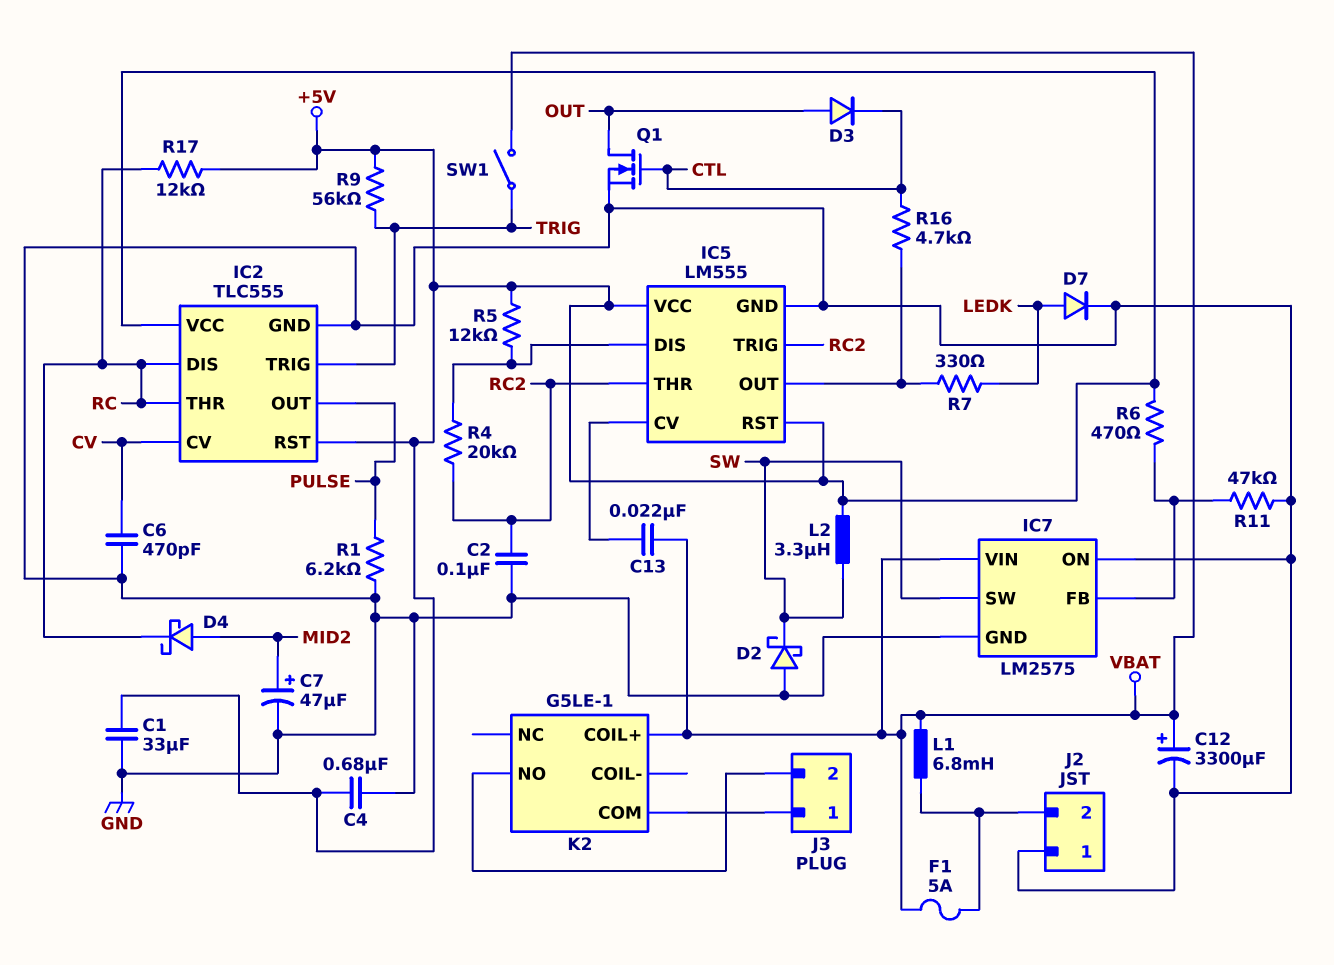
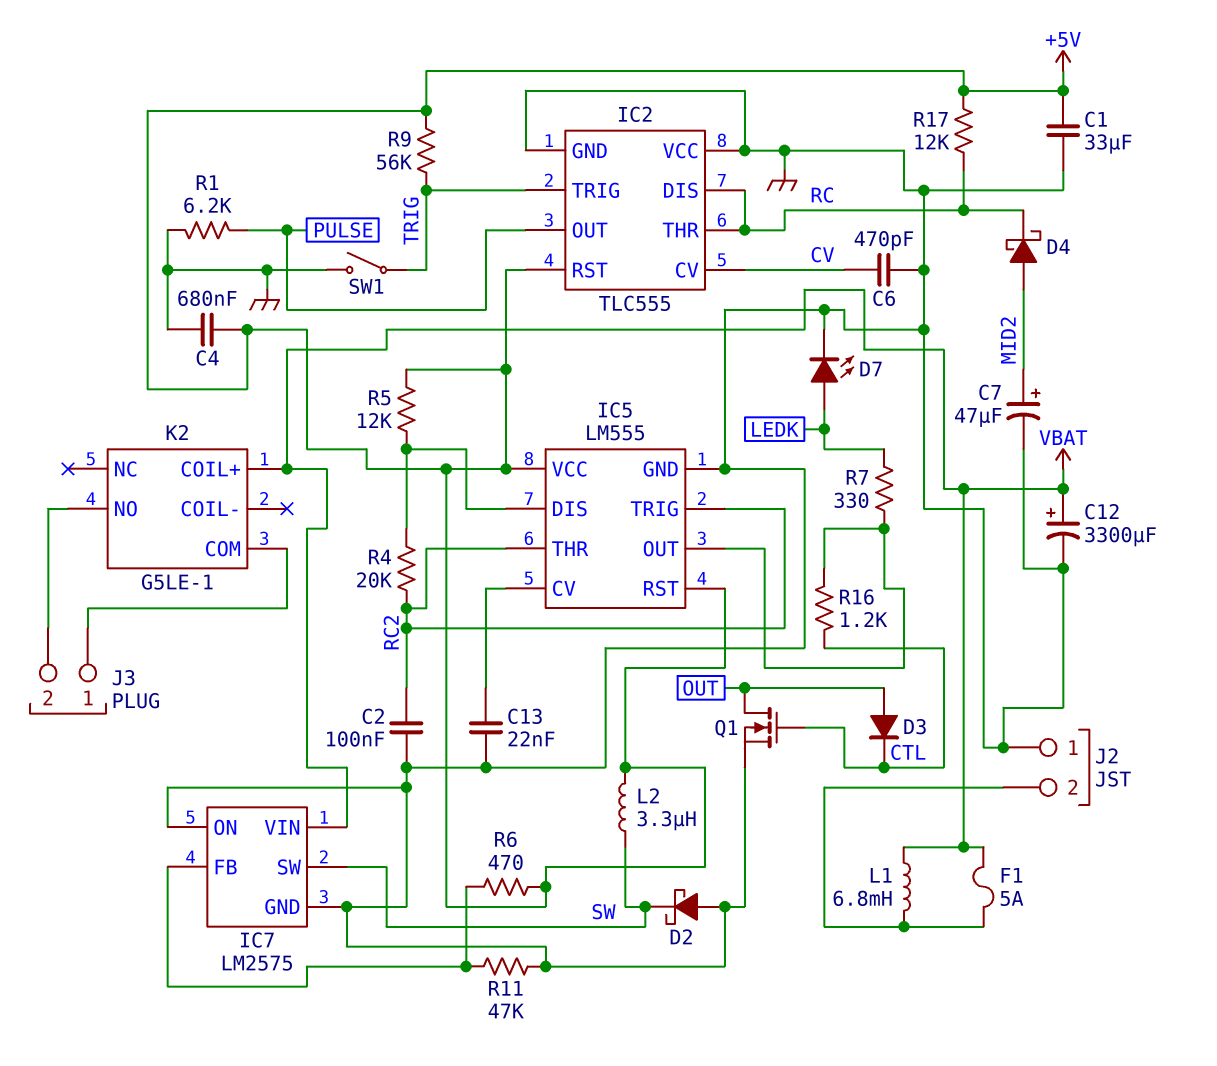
C13: 22nF (IC5/CV, VBAT) -> 22nF (GND, IC5/CV)
D7: diode (A LEDK, K GND) -> LED (A LEDK, K GND)
IC2 pin VCC: +5V -> GND
R16: 4.7k (CTL, IC5/OUT) -> 1.2k (CTL, IC5/OUT)
SW1: switch (TRIG, VBAT) -> switch (GND, TRIG)

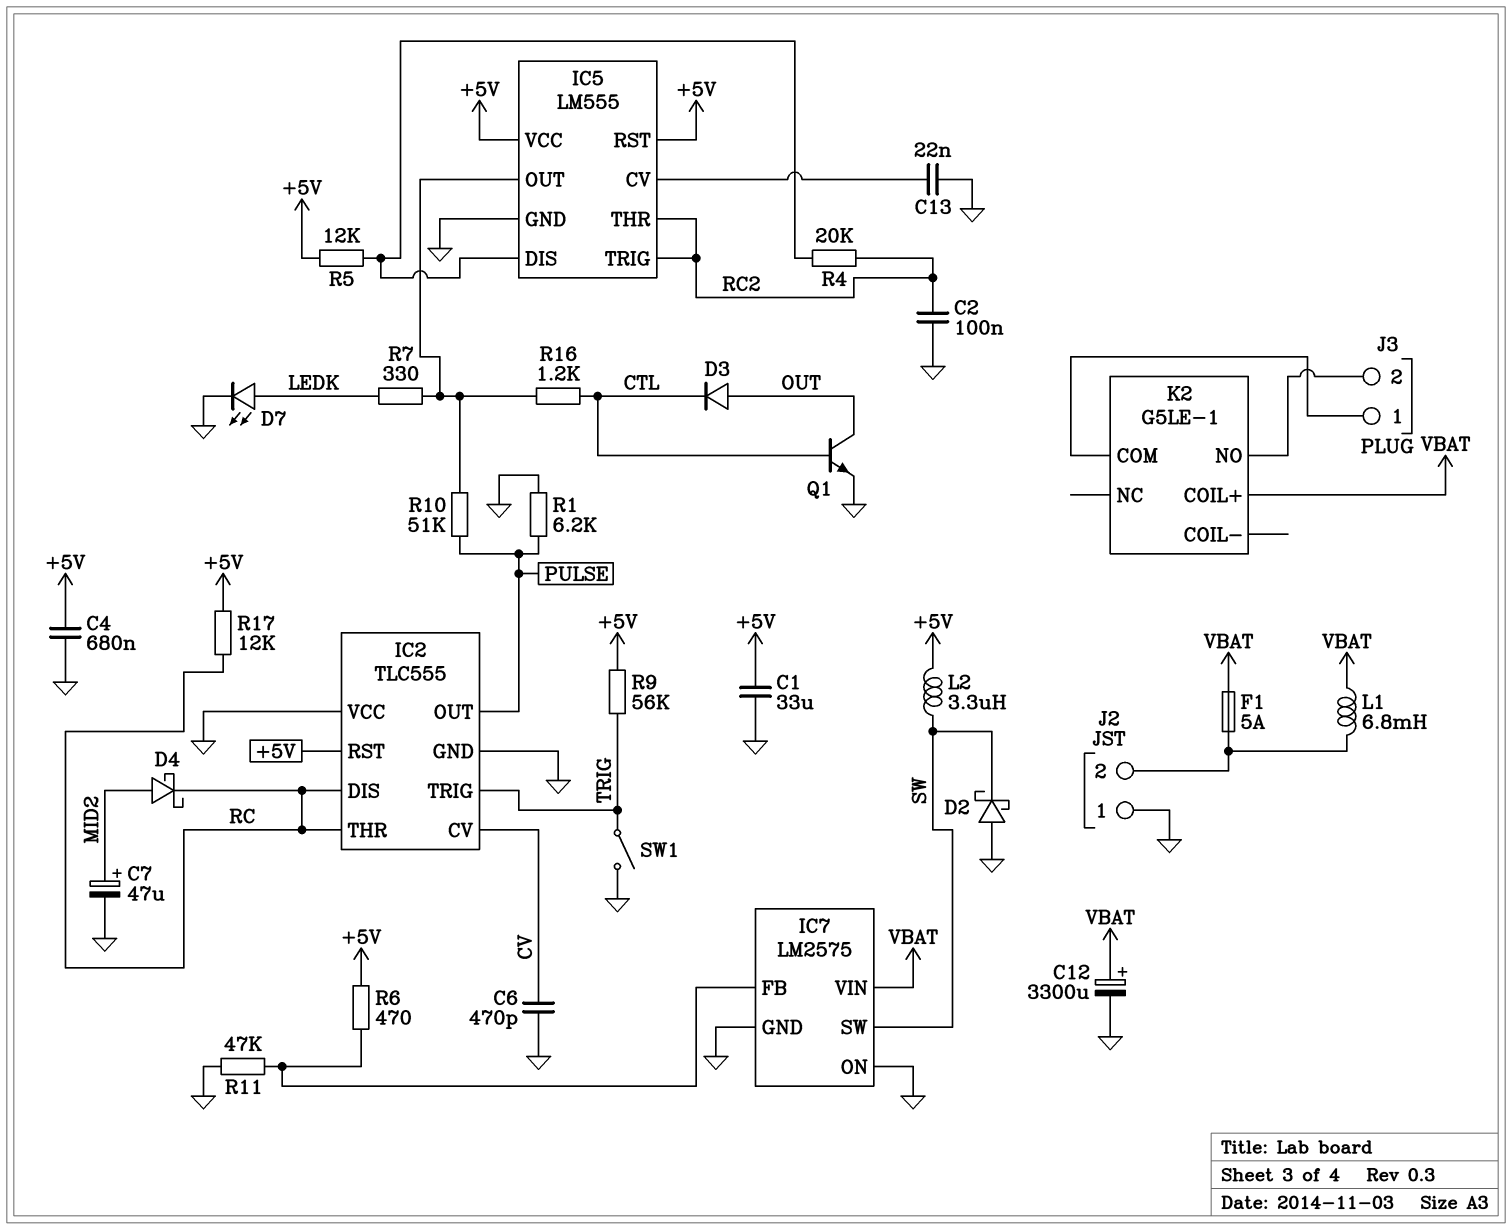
Q1: NMOS (G CTL, D OUT, S GND) -> NPN (B CTL, C OUT, E GND)
R10: none -> 51k (IC5/OUT, PULSE)

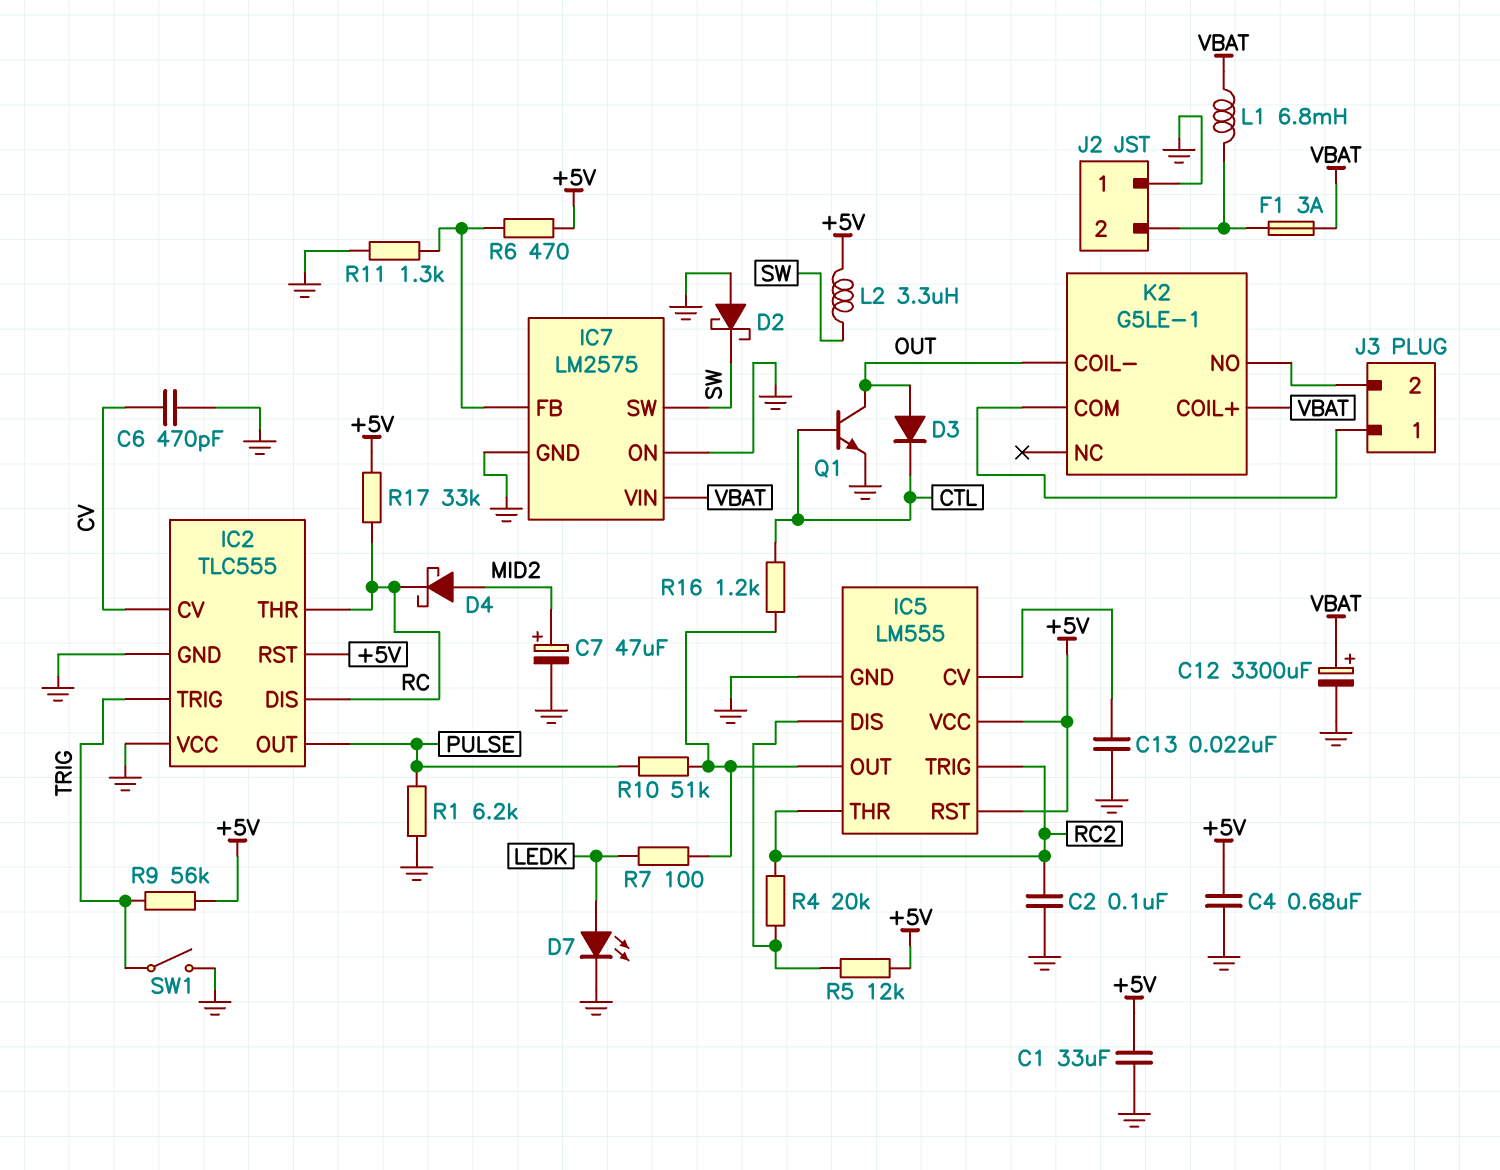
F1: 5A (J2/2, VBAT) -> 3A (J2/2, VBAT)
K2 pin COIL-: none -> OUT
R7: 330 (IC5/OUT, LEDK) -> 100 (IC5/OUT, LEDK)
R11: 47k (GND, IC7/FB) -> 1.3k (GND, IC7/FB)
R17: 12k (+5V, RC) -> 33k (+5V, RC)

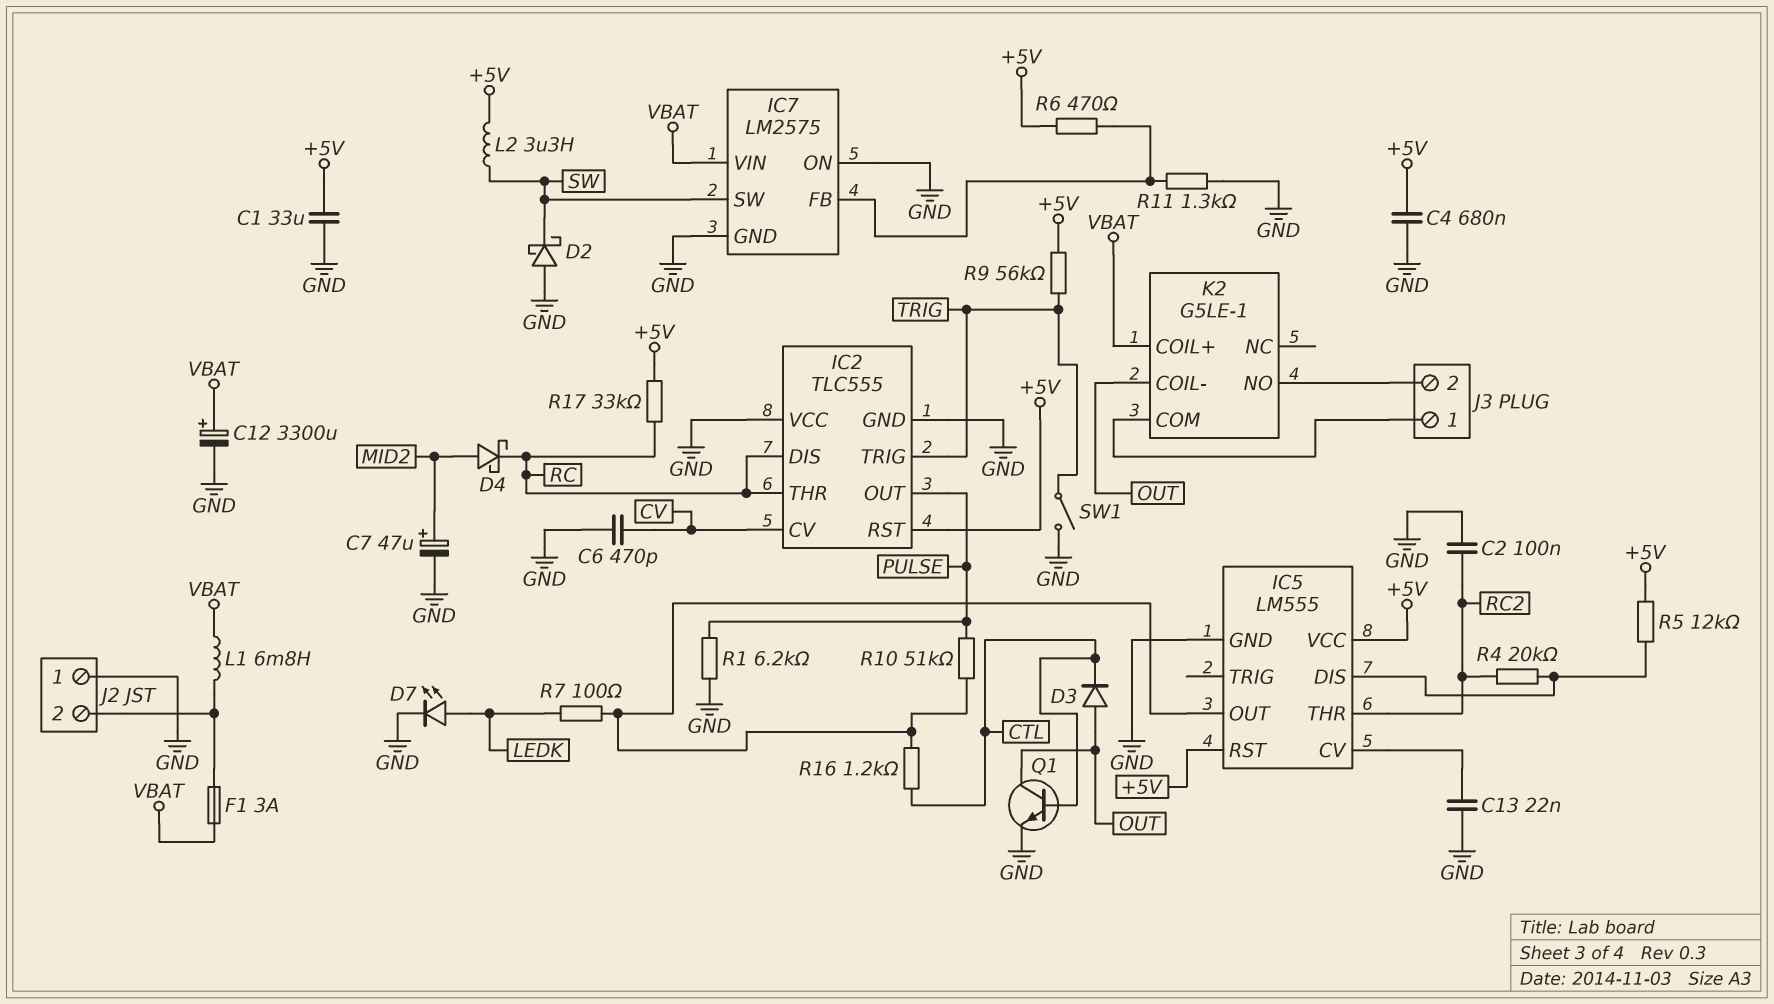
IC5 pin TRIG: RC2 -> none

